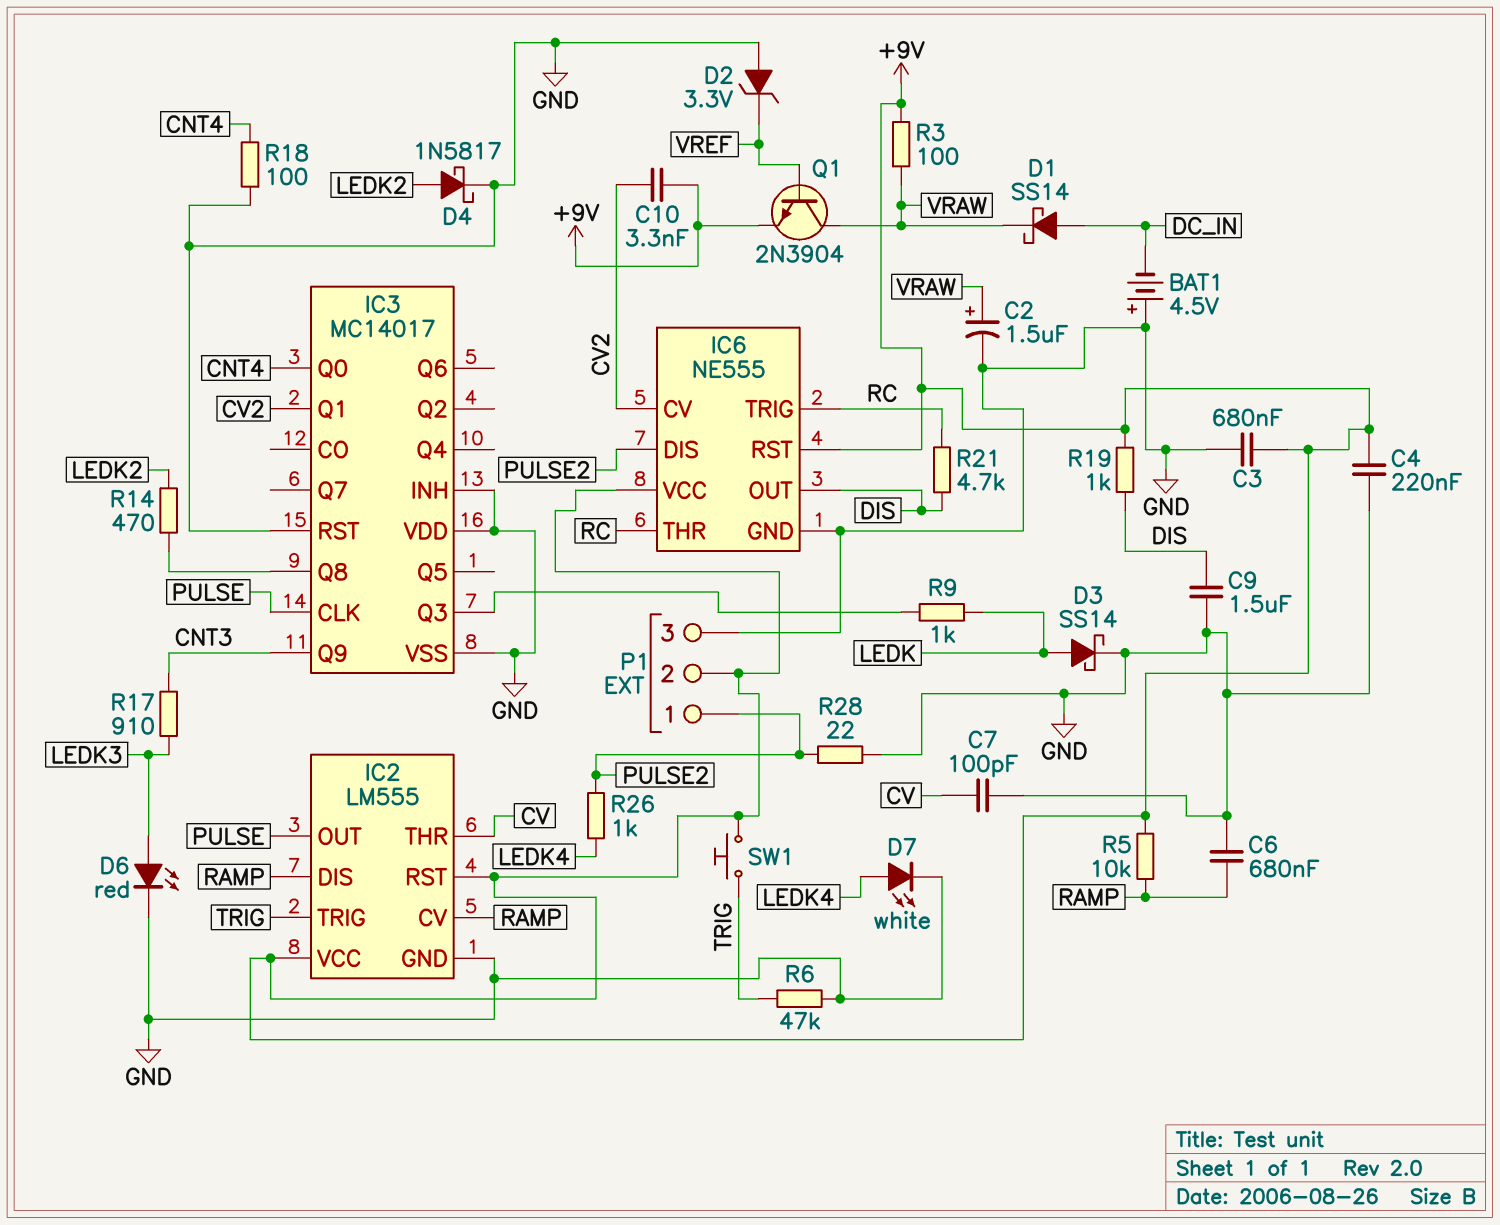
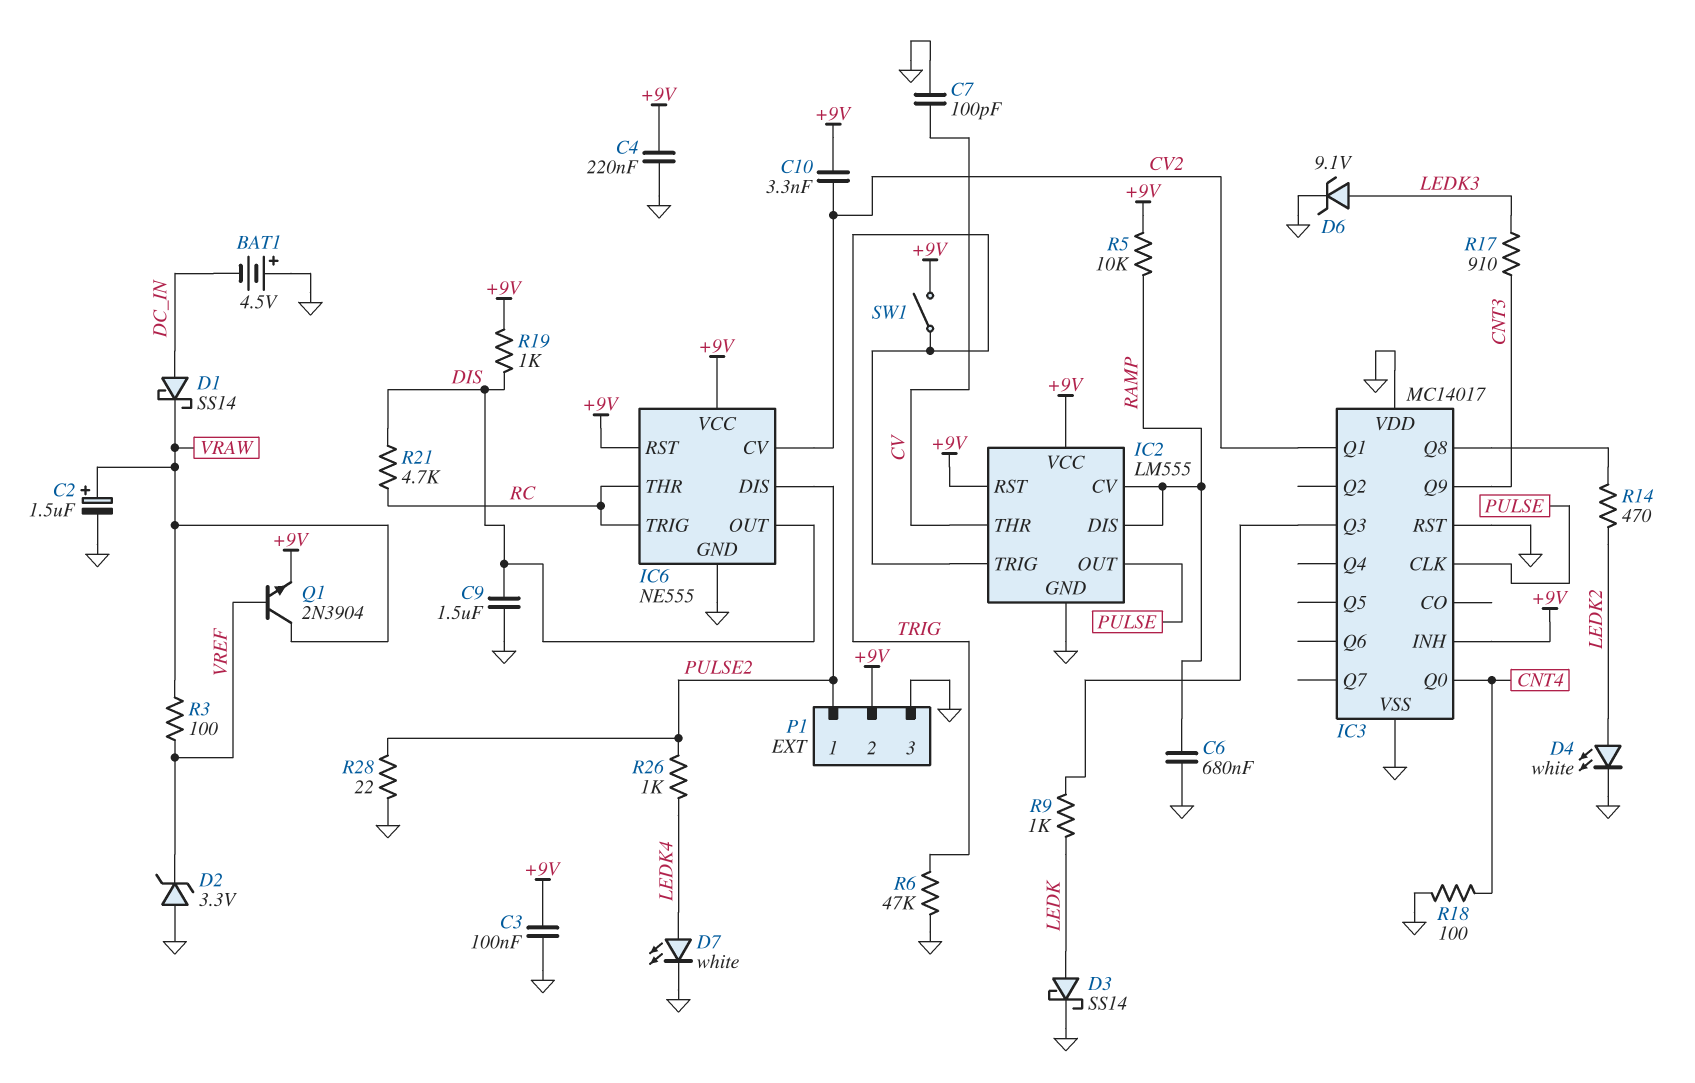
C3: 680nF (+9V, GND) -> 100nF (+9V, GND)
D4: schottky 1N5817 (A LEDK2, K GND) -> LED white (A LEDK2, K GND)
D6: LED red (A LEDK3, K GND) -> zener 9.1V (A LEDK3, K GND)
IC3 pin INH: GND -> +9V
R3: 100 (+9V, VRAW) -> 100 (VRAW, VREF)
SW1: button (+9V, TRIG) -> switch (+9V, TRIG)

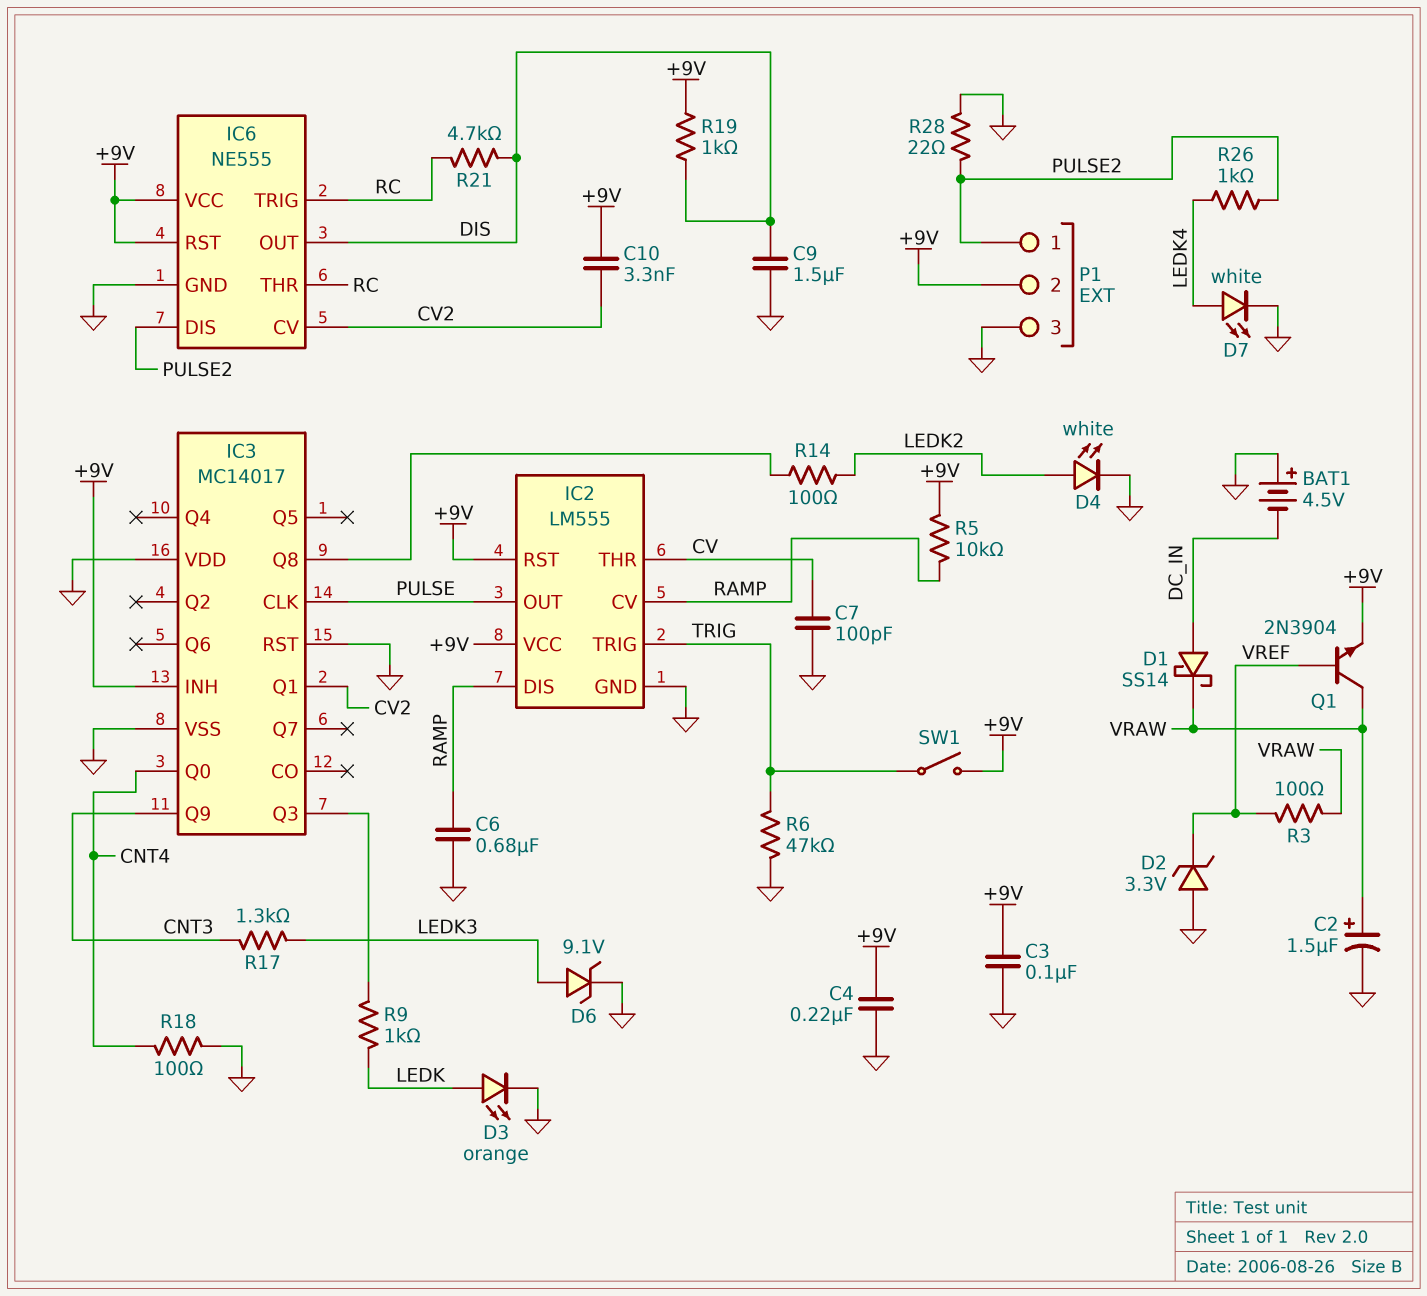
D3: schottky SS14 (A LEDK, K GND) -> LED orange (A LEDK, K GND)
R14: 470 (IC3/Q8, LEDK2) -> 100 (IC3/Q8, LEDK2)
R17: 910 (CNT3, LEDK3) -> 1.3k (CNT3, LEDK3)

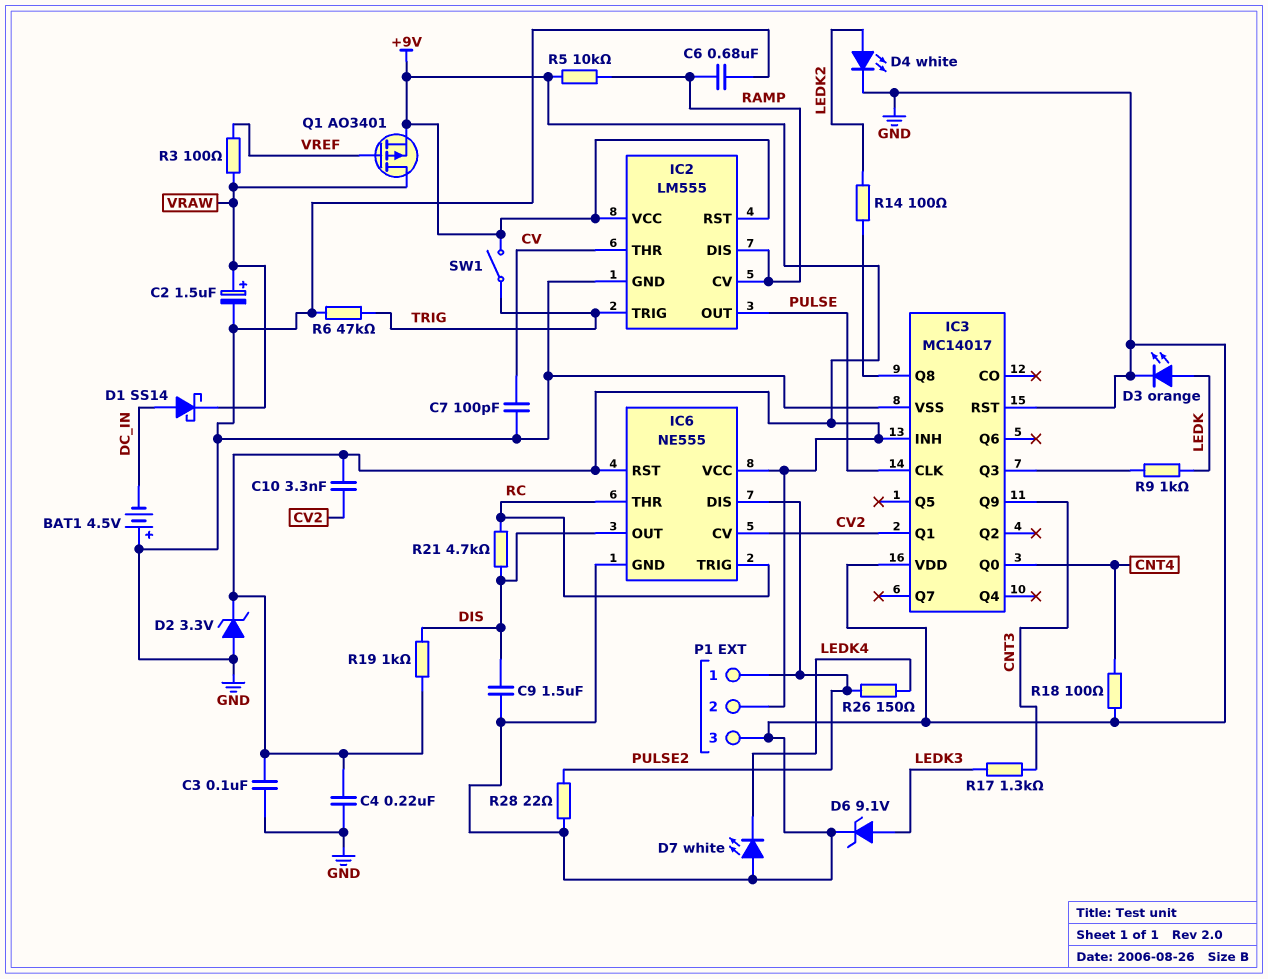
D2: zener 3.3V (A GND, K VREF) -> zener 3.3V (A GND, K +9V)
D7: LED white (A LEDK4, K GND) -> LED white (A GND, K LEDK4)
Q1: NPN 2N3904 (B VREF, C VRAW, E +9V) -> PMOS AO3401 (G VREF, D VRAW, S +9V)
R26: 1k (LEDK4, PULSE2) -> 150 (LEDK4, PULSE2)

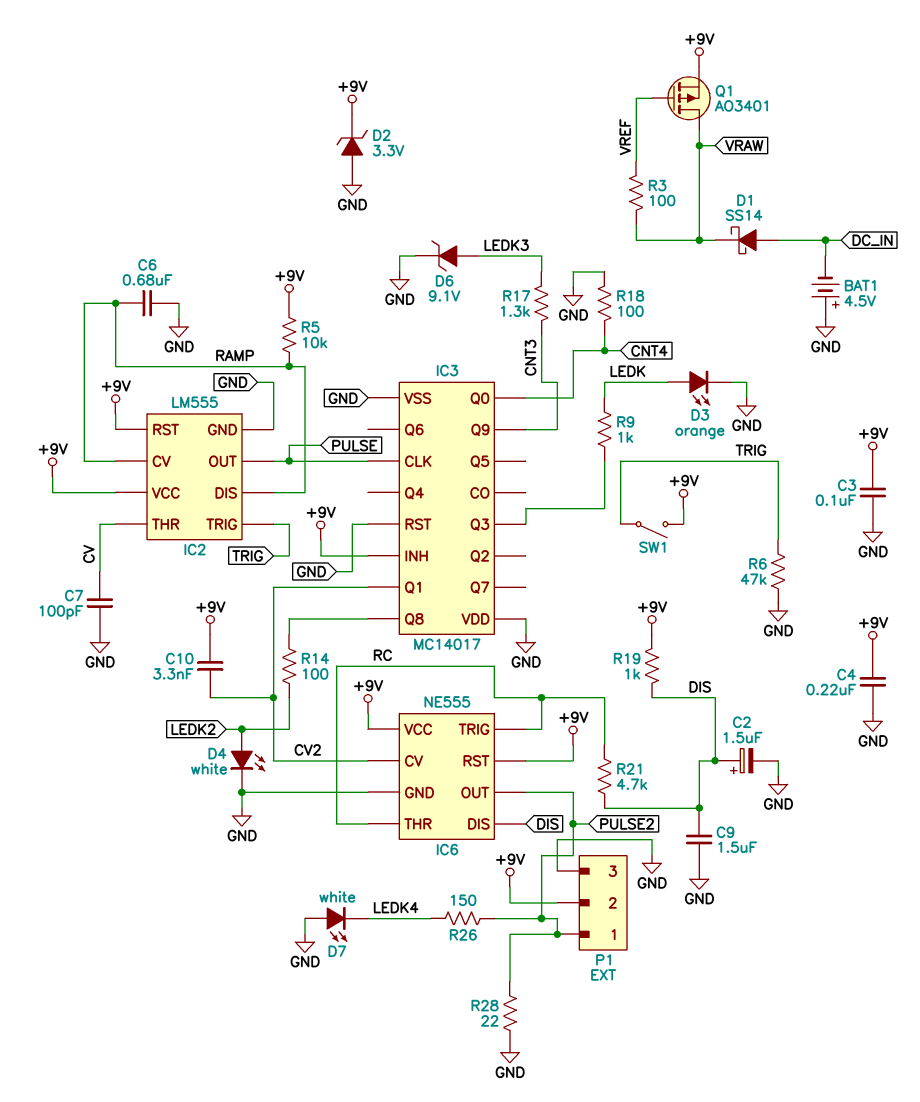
C2: 1.5uF (plus VRAW, minus GND) -> 1.5uF (plus DIS, minus GND)
IC6 pin DIS: PULSE2 -> DIS
IC6 pin OUT: DIS -> PULSE2

